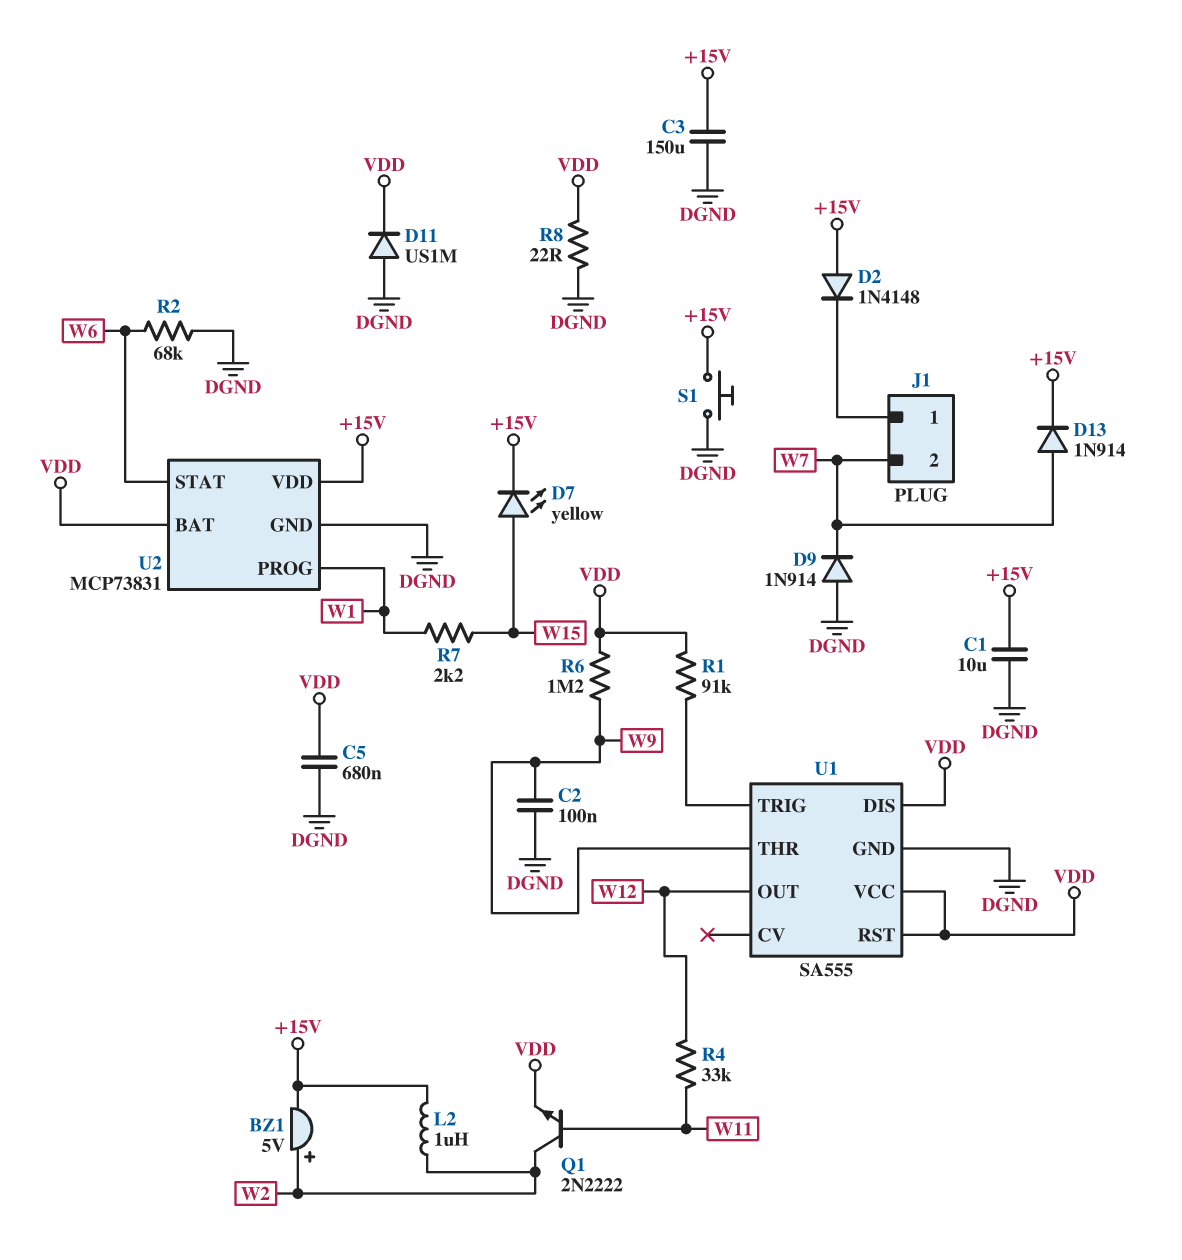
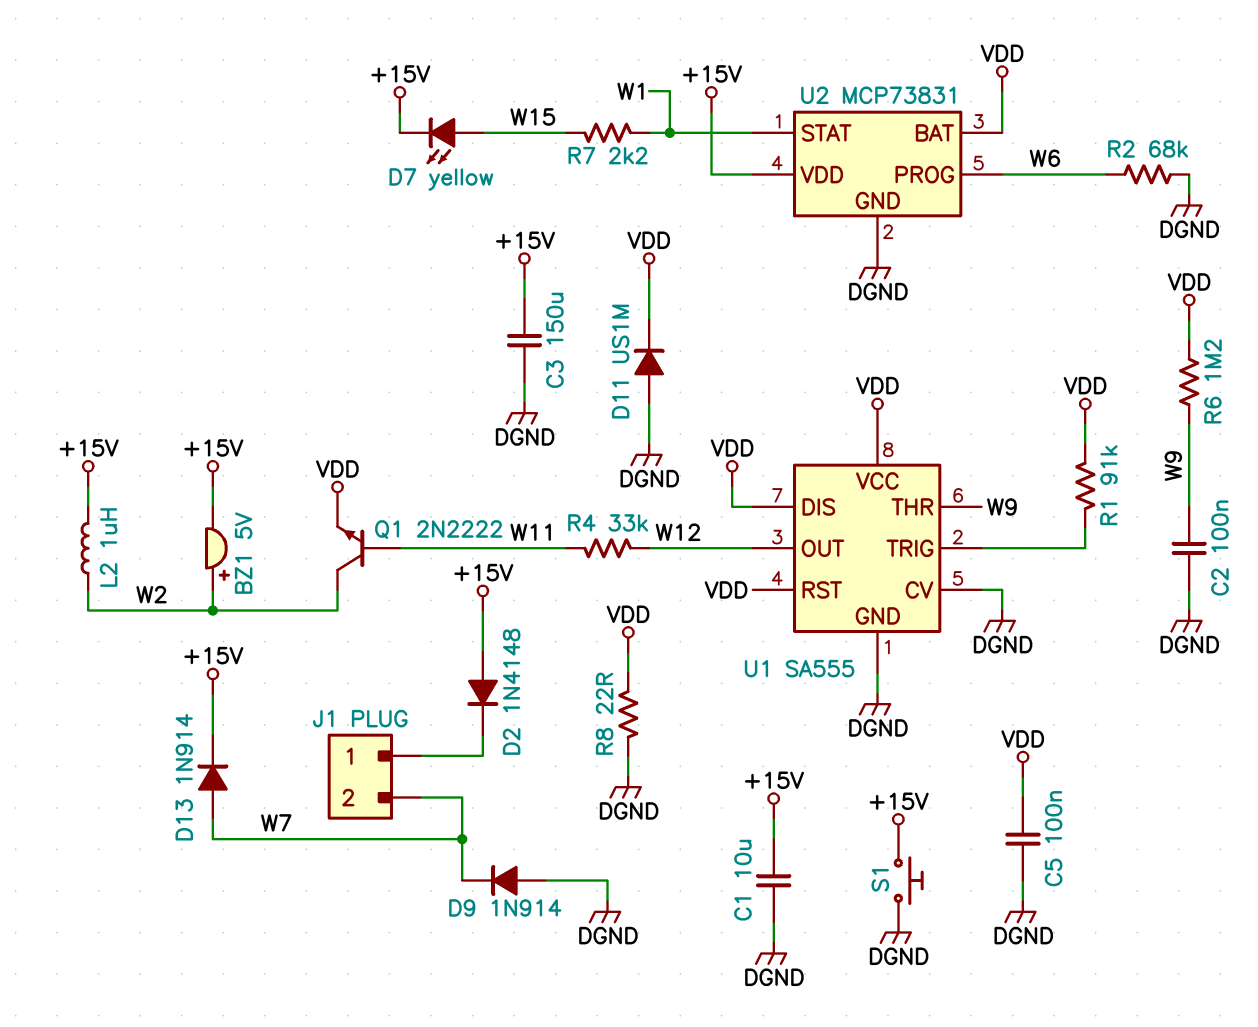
C5: 680nF (DGND, VDD) -> 100nF (DGND, VDD)
U1 pin CV: none -> DGND
U2 pin PROG: W1 -> W6
U2 pin STAT: W6 -> W1

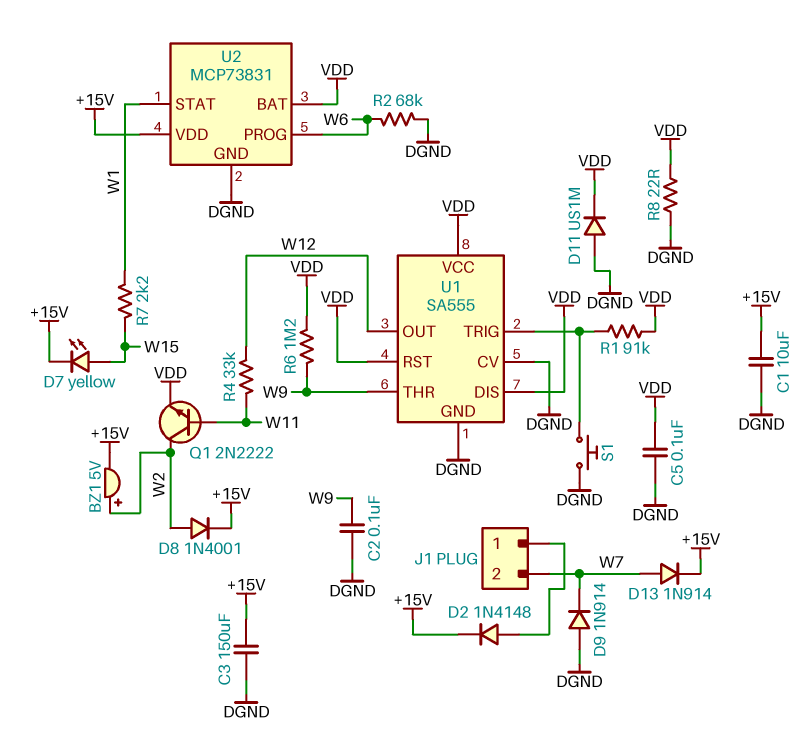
D2: diode 1N4148 (A +15V, K J1/1) -> diode 1N4148 (A J1/1, K +15V)
D8: none -> diode 1N4001 (A W2, K +15V)
L2: 1uH (+15V, W2) -> none
S1: button (+15V, DGND) -> button (DGND, U1/TRIG)

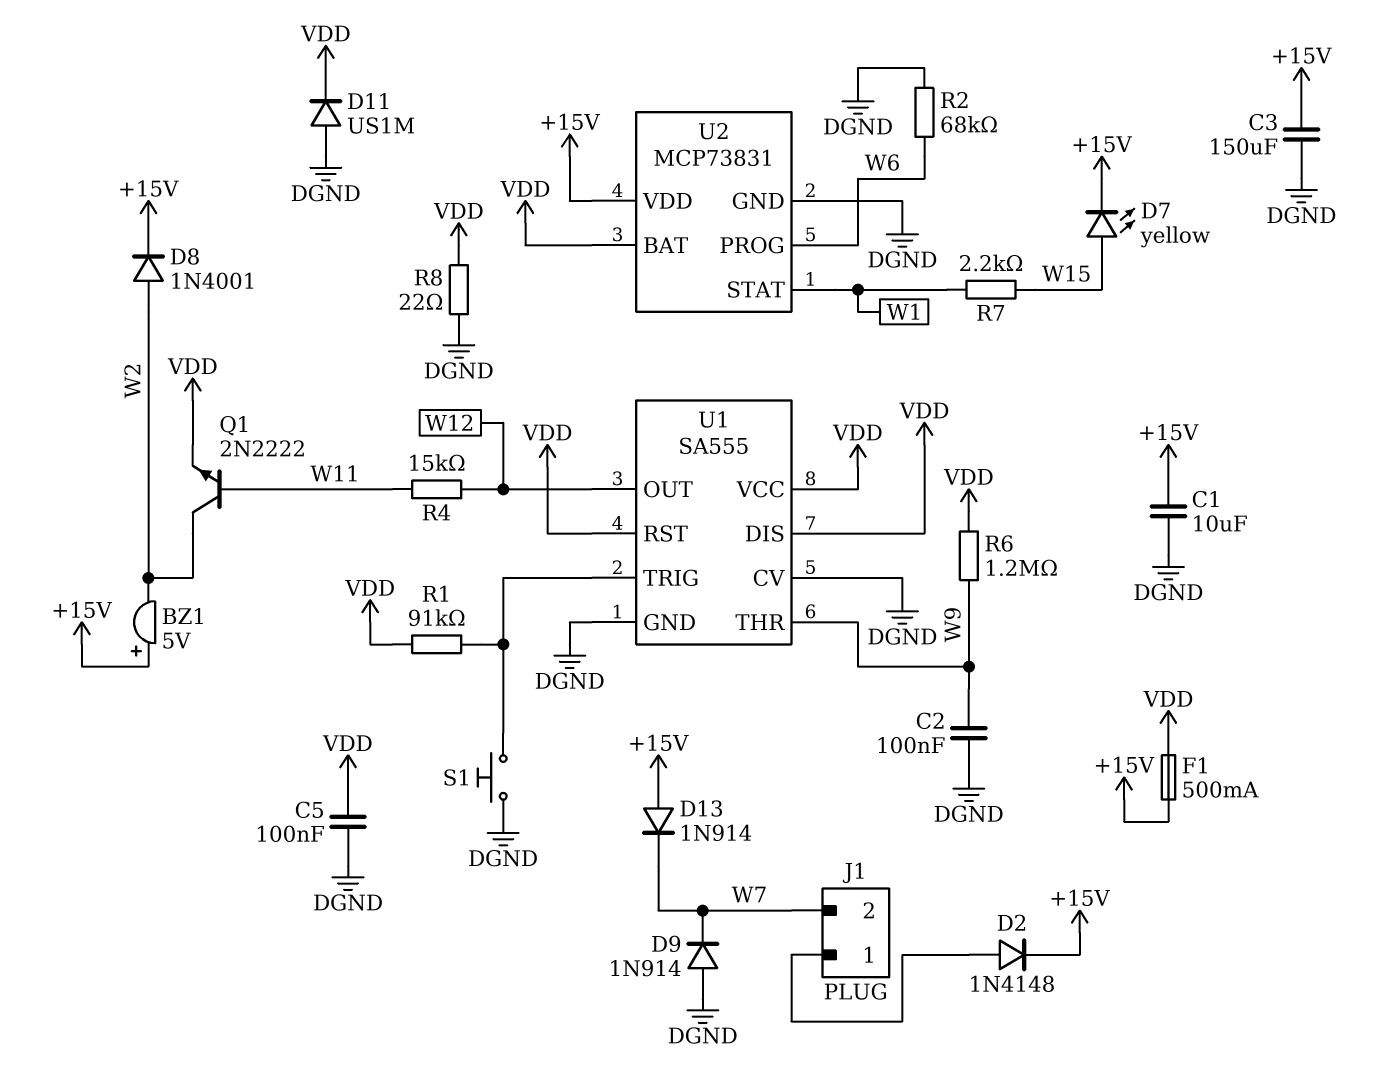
BZ1: buzzer 5V (plus W2, minus +15V) -> buzzer 5V (plus +15V, minus W2)
D13: diode 1N914 (A W7, K +15V) -> diode 1N914 (A +15V, K W7)
F1: none -> 500mA (+15V, VDD)
R4: 33k (W11, W12) -> 15k (W11, W12)

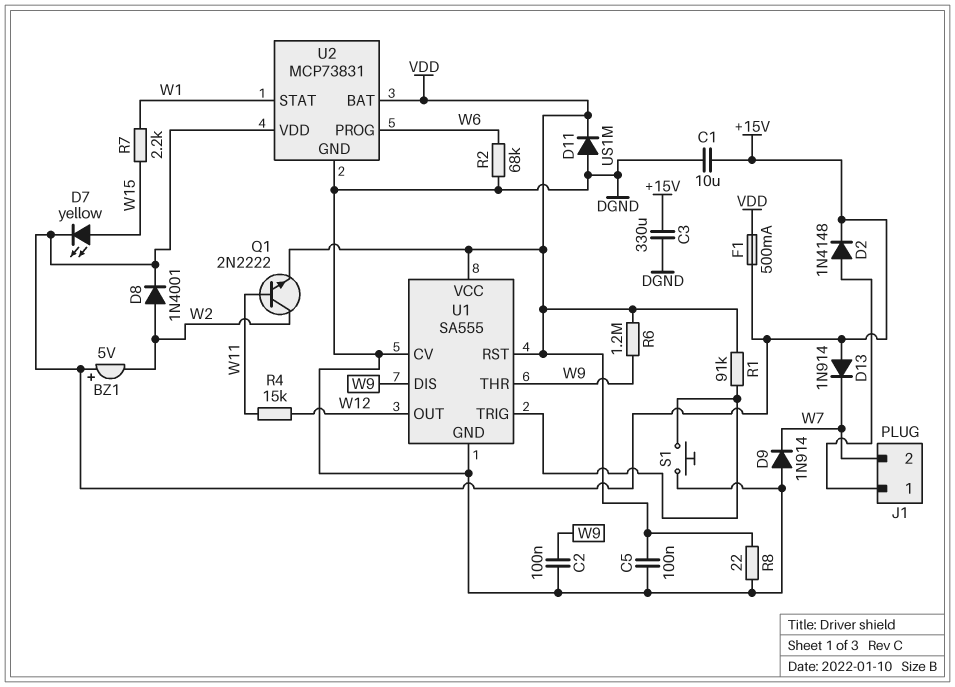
C3: 150uF (+15V, DGND) -> 330uF (+15V, DGND)
U1 pin DIS: VDD -> W9

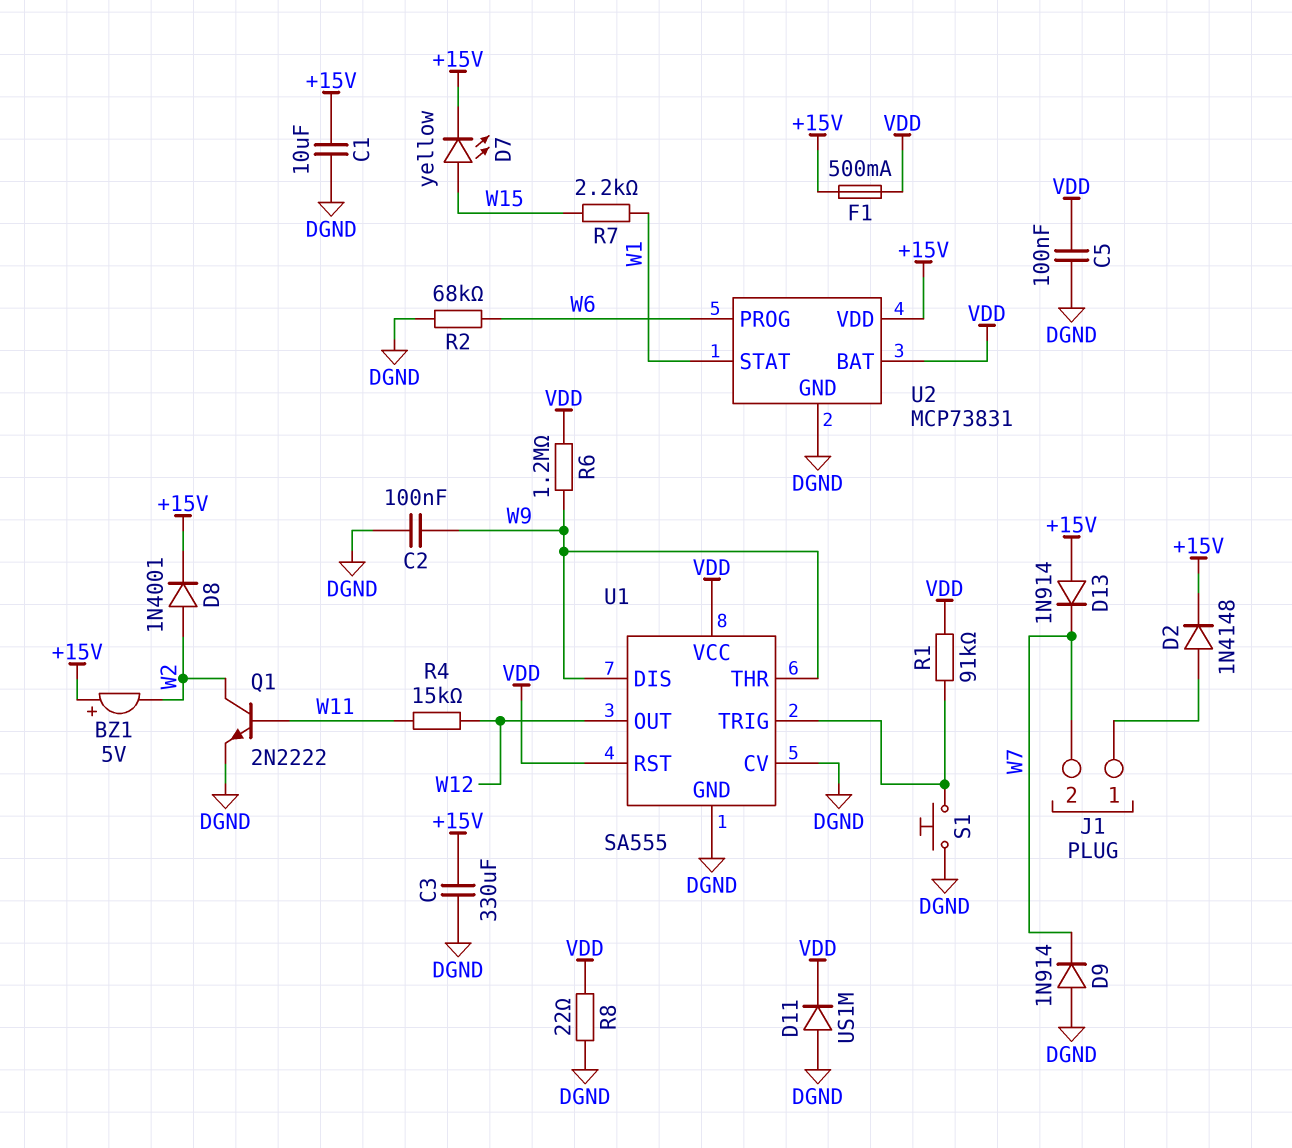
Q1: NPN 2N2222 (B W11, C W2, E VDD) -> NPN 2N2222 (B W11, C W2, E DGND)

